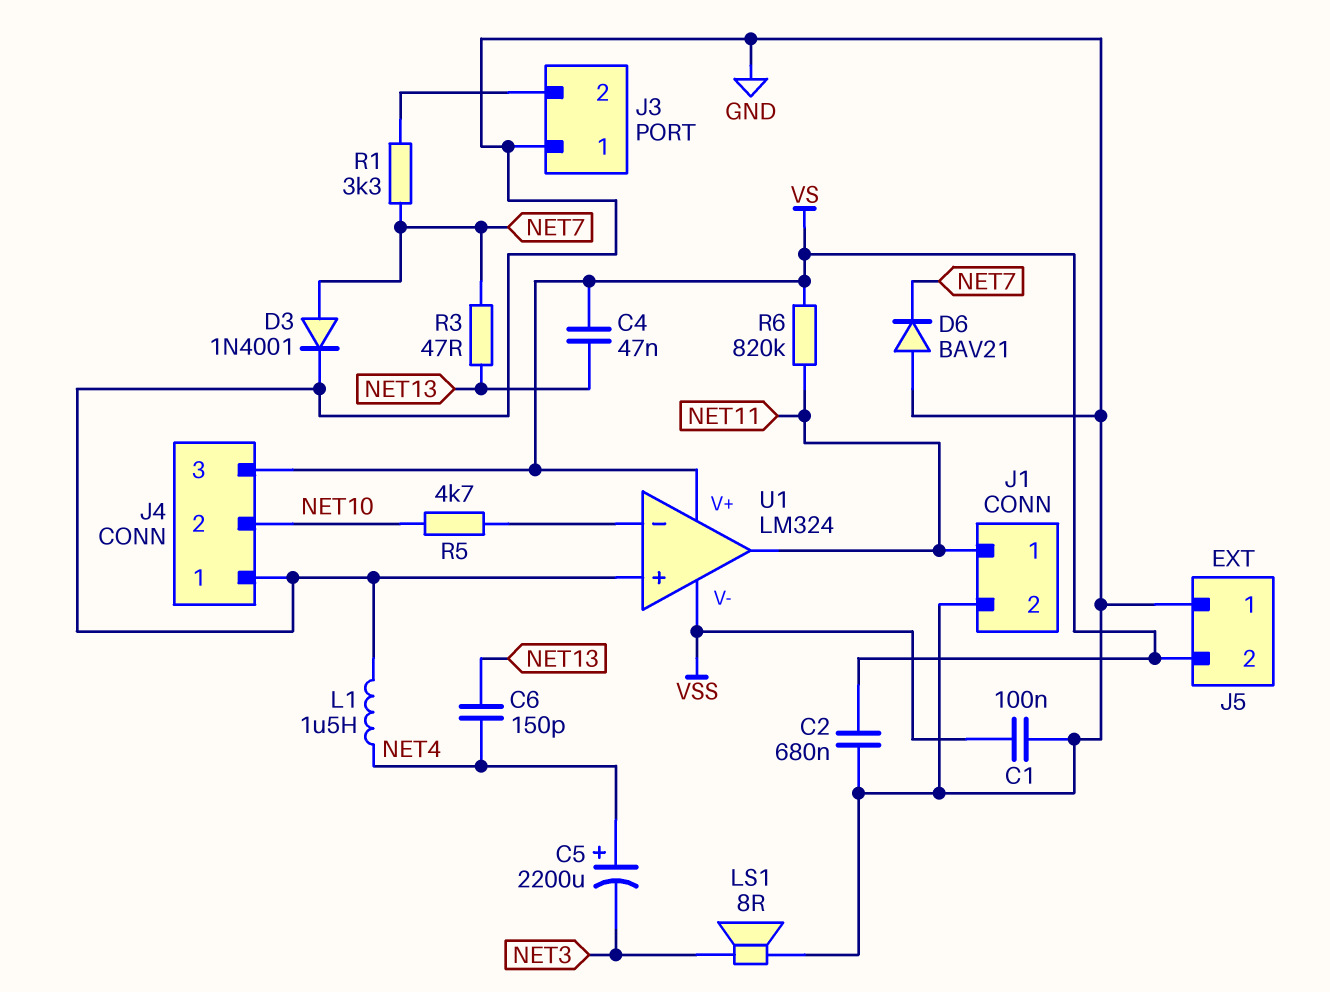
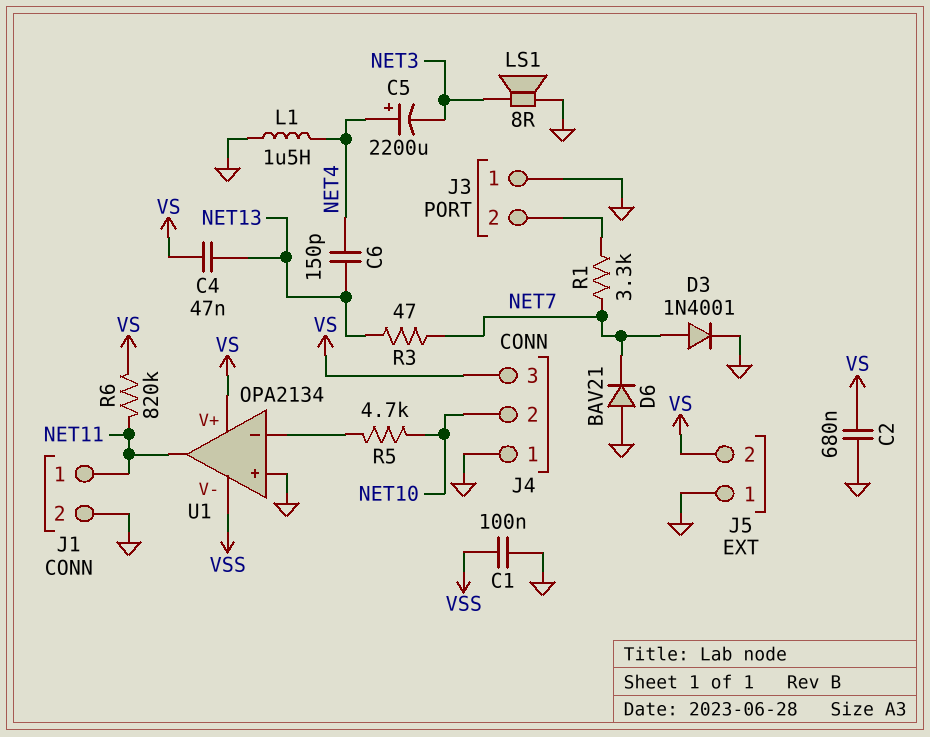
U1: LM324 -> OPA2134

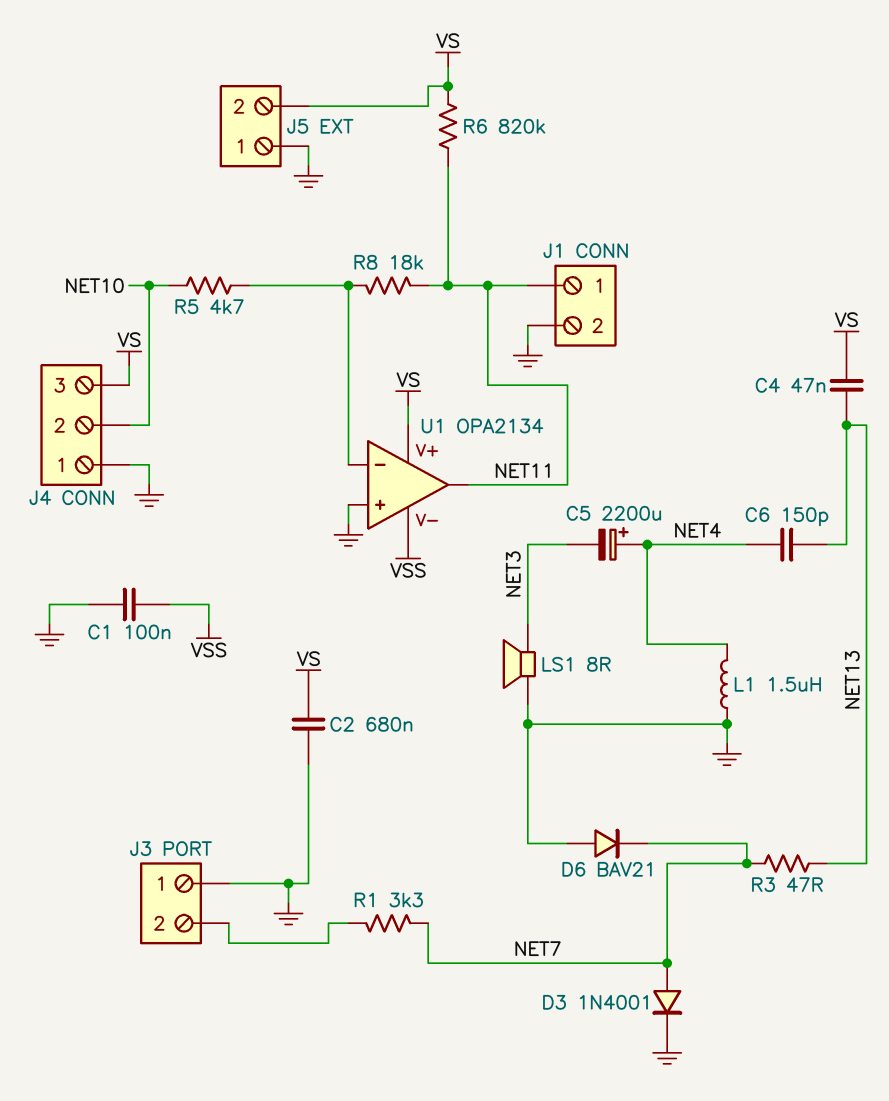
R8: none -> 18k (NET11, U1/in-)

